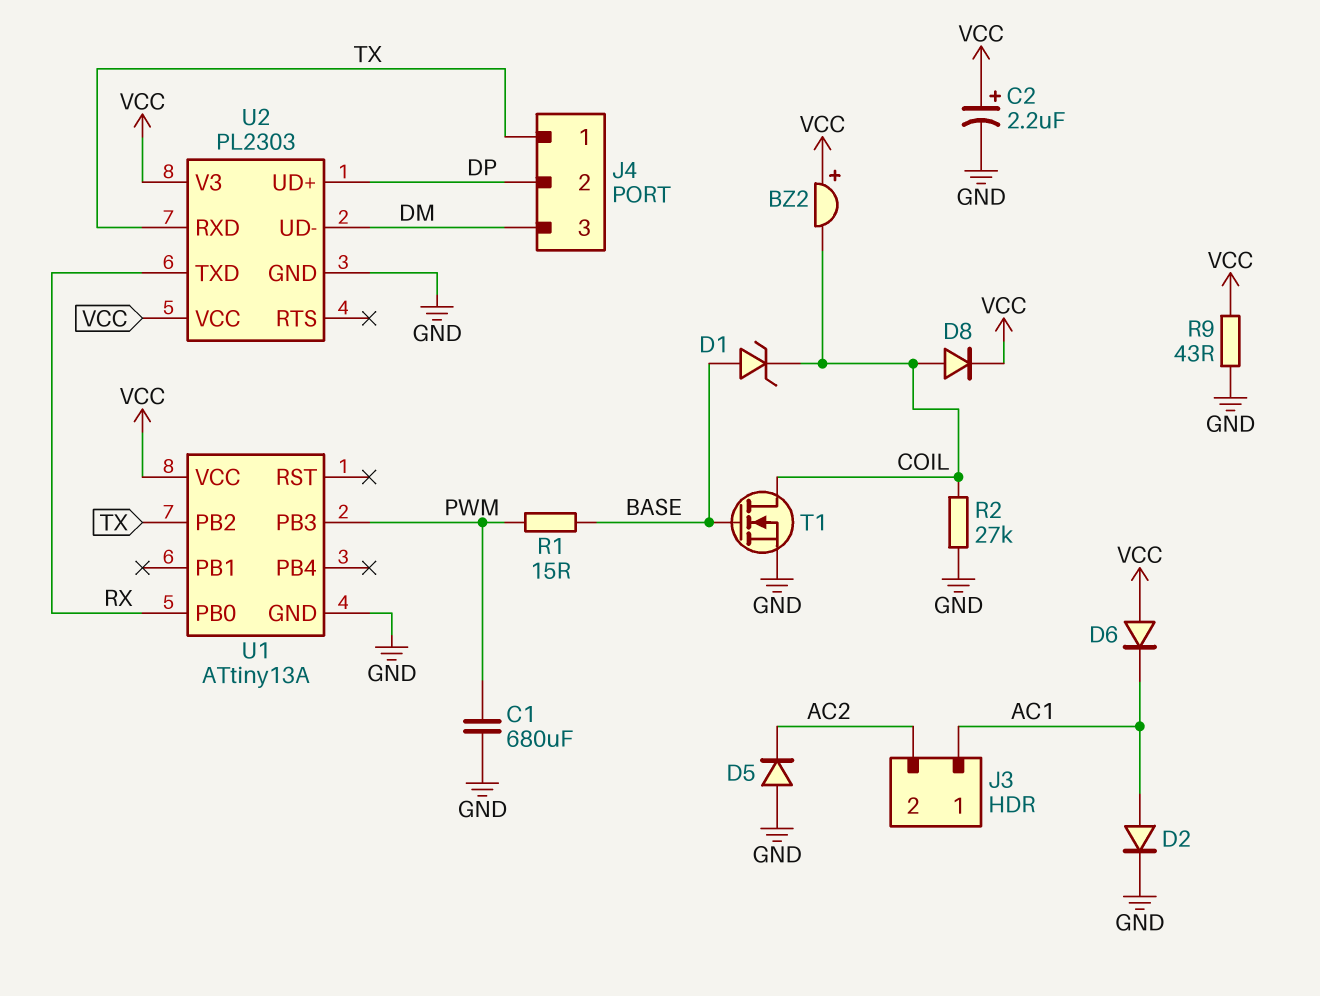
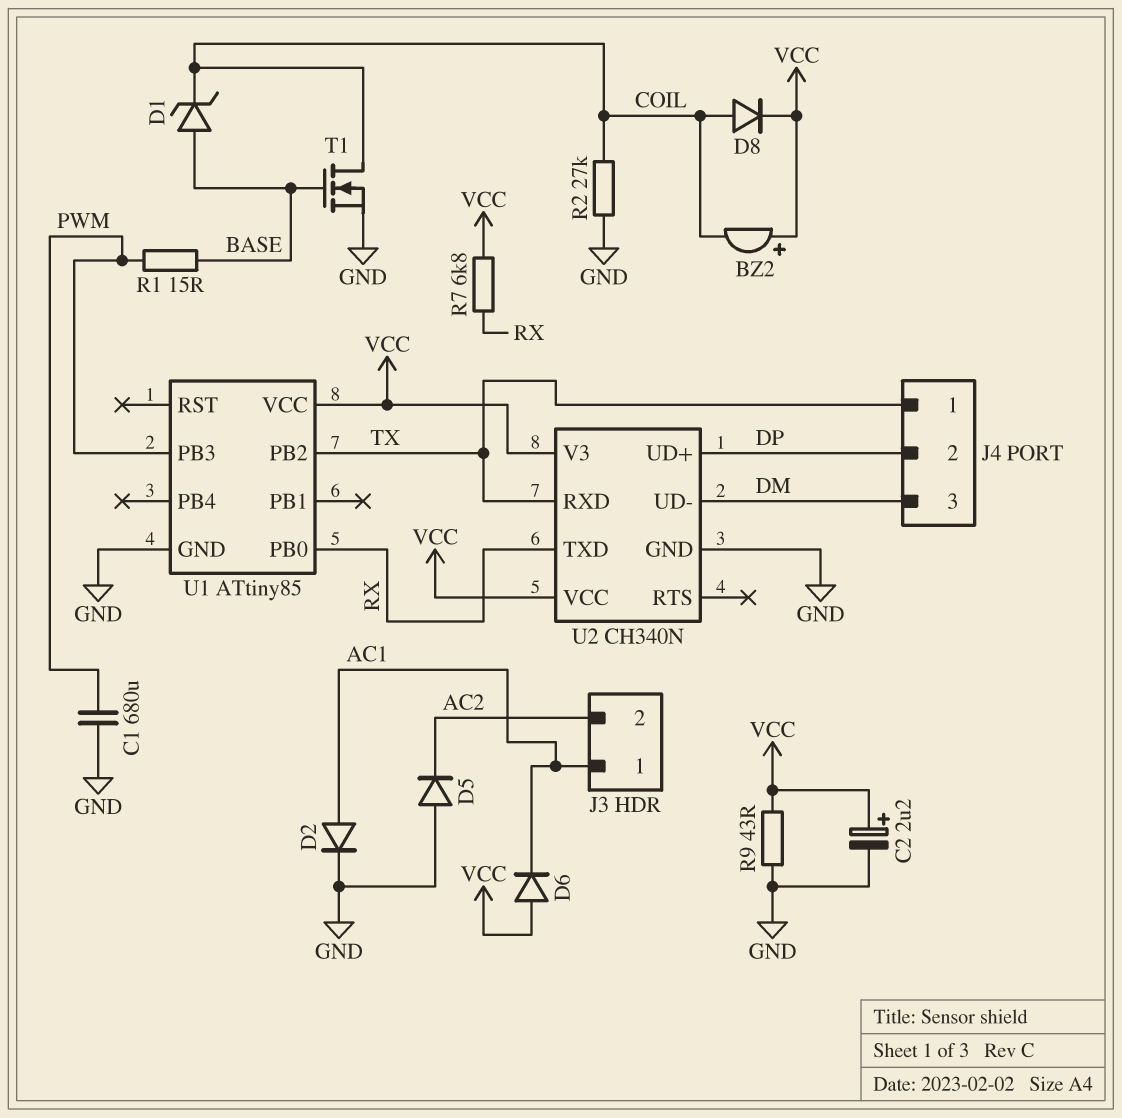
R7: none -> 6.8k (RX, VCC)
U1: ATtiny13A -> ATtiny85
U2: PL2303 -> CH340N

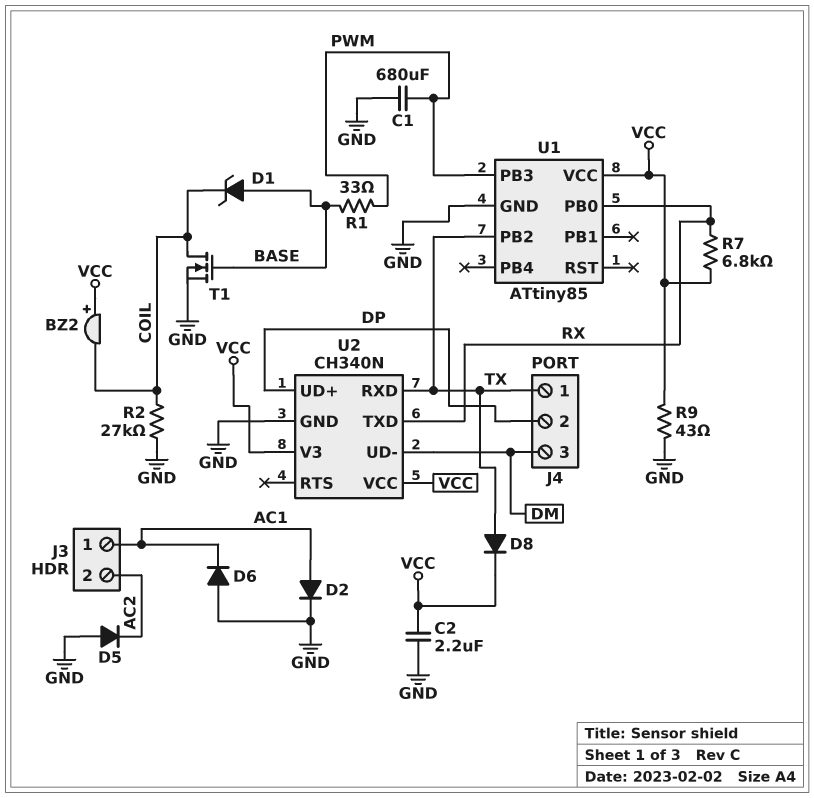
C2: 2.2uF (plus VCC, minus GND) -> 2.2uF (GND, VCC)
D6: diode (A VCC, K AC1) -> diode (A GND, K AC1)
D8: diode (A COIL, K VCC) -> diode (A TX, K VCC)
R1: 15 (BASE, PWM) -> 33 (BASE, PWM)

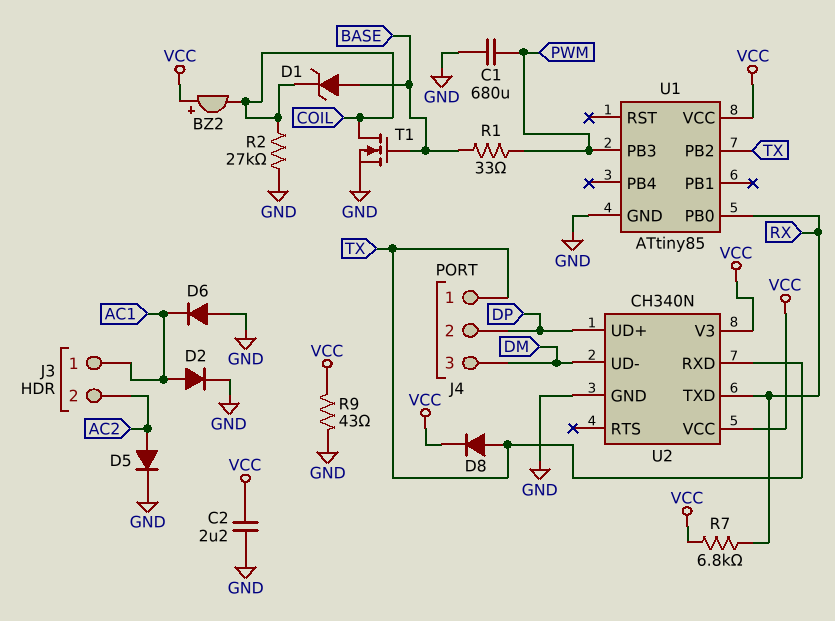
D5: diode (A GND, K AC2) -> diode (A AC2, K GND)

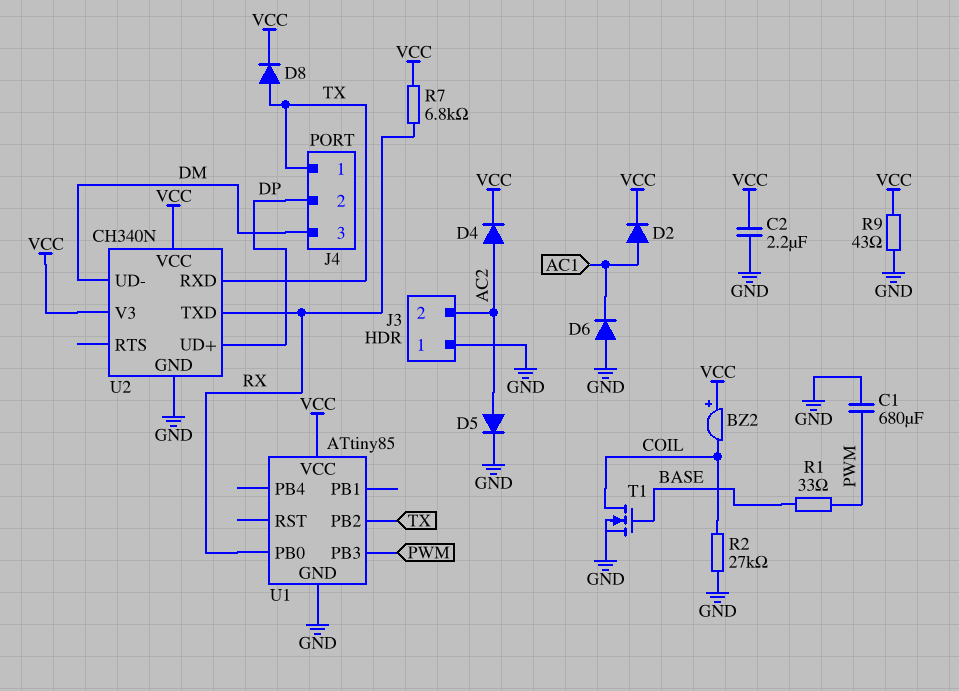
D1: zener (A BASE, K COIL) -> none
D2: diode (A AC1, K GND) -> diode (A AC1, K VCC)
D4: none -> diode (A AC2, K VCC)
J3 pin 1: AC1 -> GND

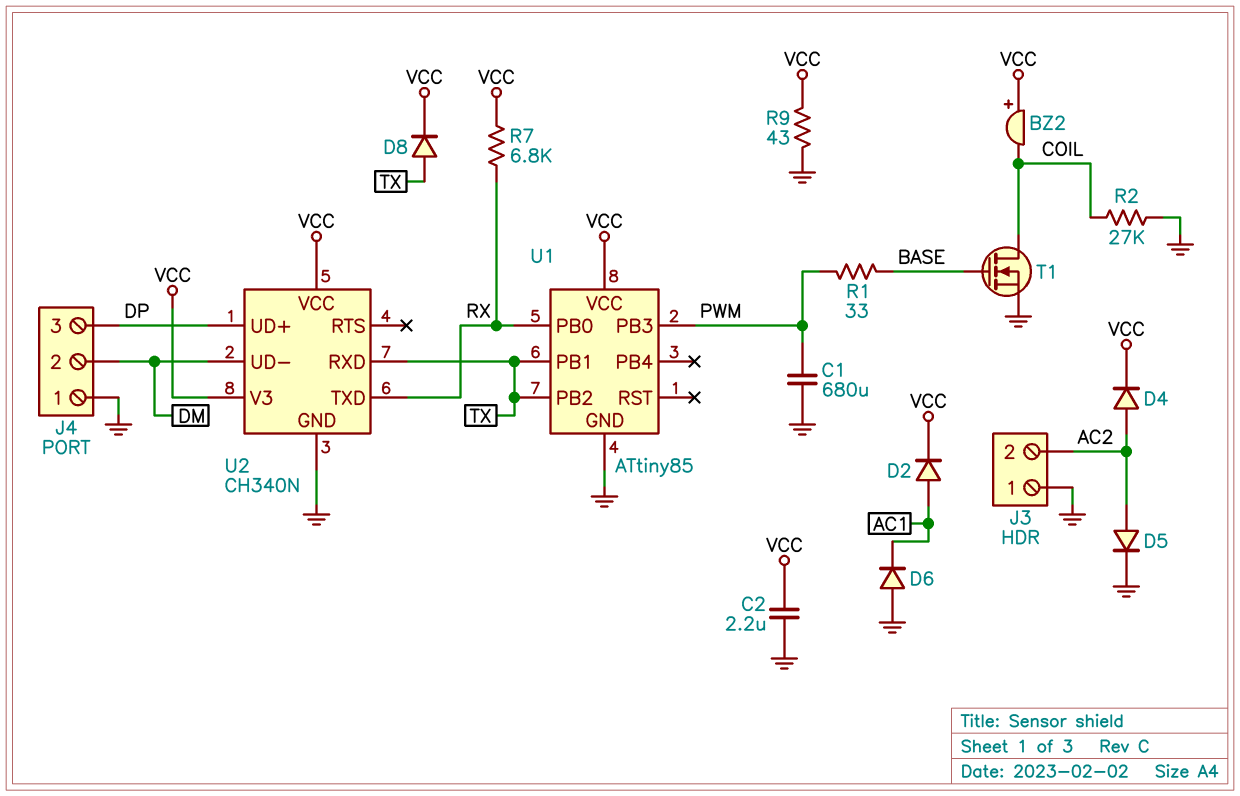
J4 pin 1: TX -> GND
J4 pin 2: DP -> DM
J4 pin 3: DM -> DP
U1 pin PB1: none -> TX

